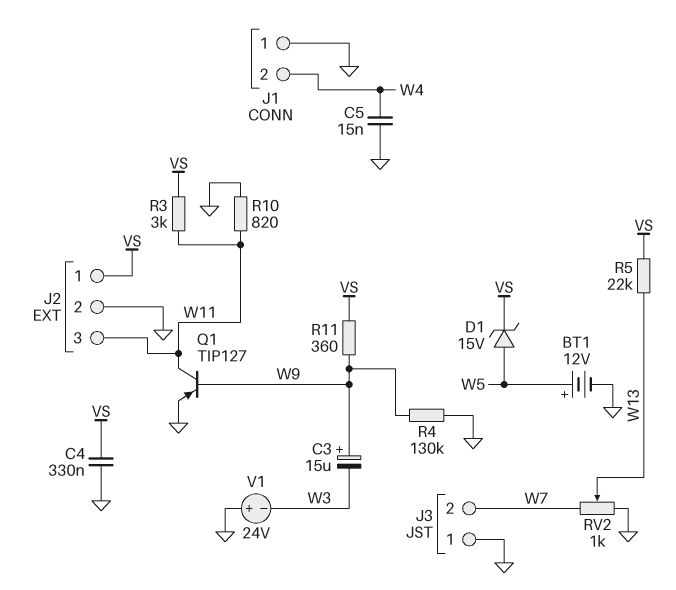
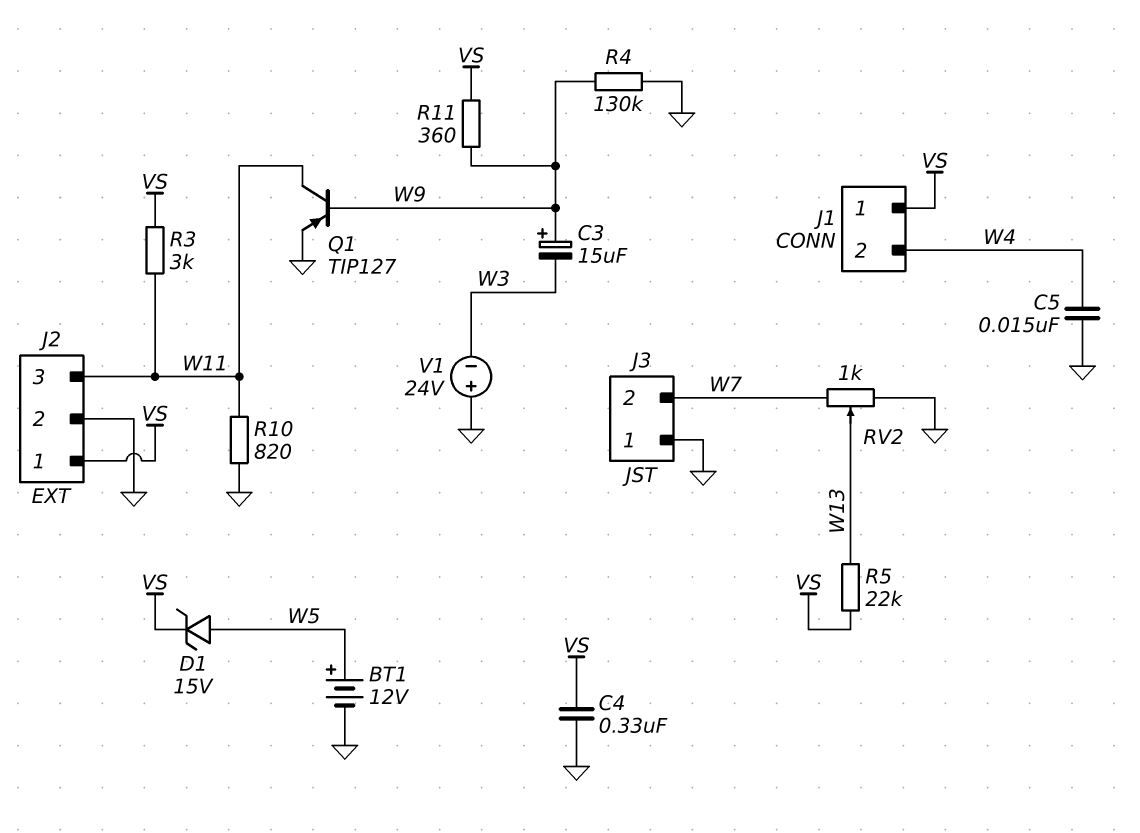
J1 pin 1: GND -> VS

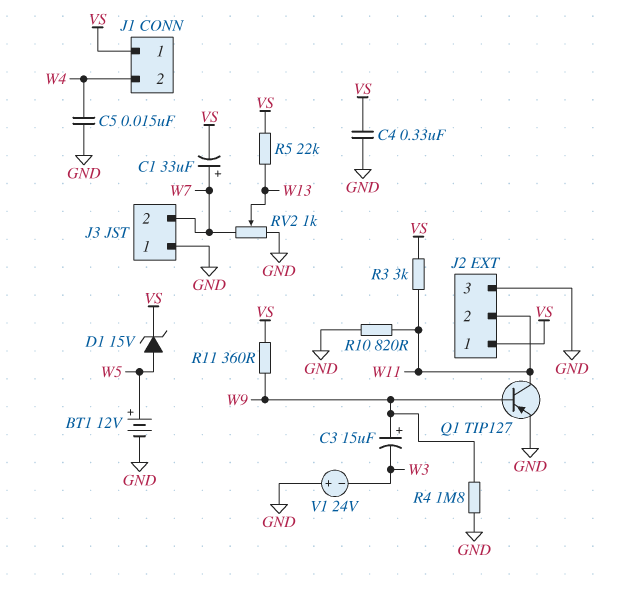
C1: none -> 33uF (plus W7, minus VS)
J2 pin 2: GND -> W11
J2 pin 3: W11 -> GND
R4: 130k (GND, W9) -> 1.8M (GND, W9)

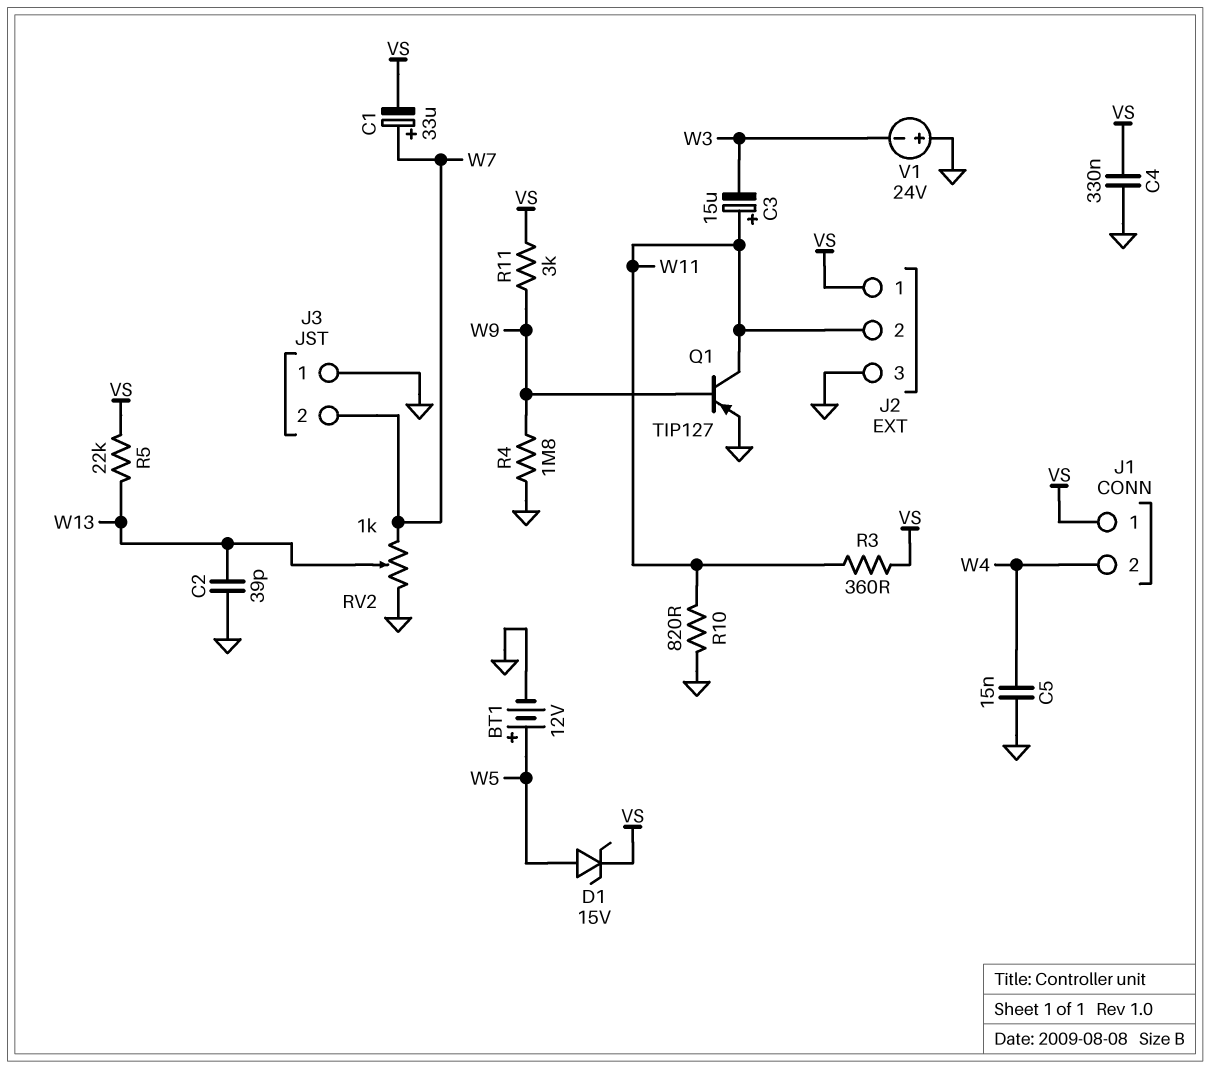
C2: none -> 39pF (GND, W13)
C3: 15uF (plus W9, minus W3) -> 15uF (plus W11, minus W3)
R3: 3k (VS, W11) -> 360 (VS, W11)
R11: 360 (VS, W9) -> 3k (VS, W9)

